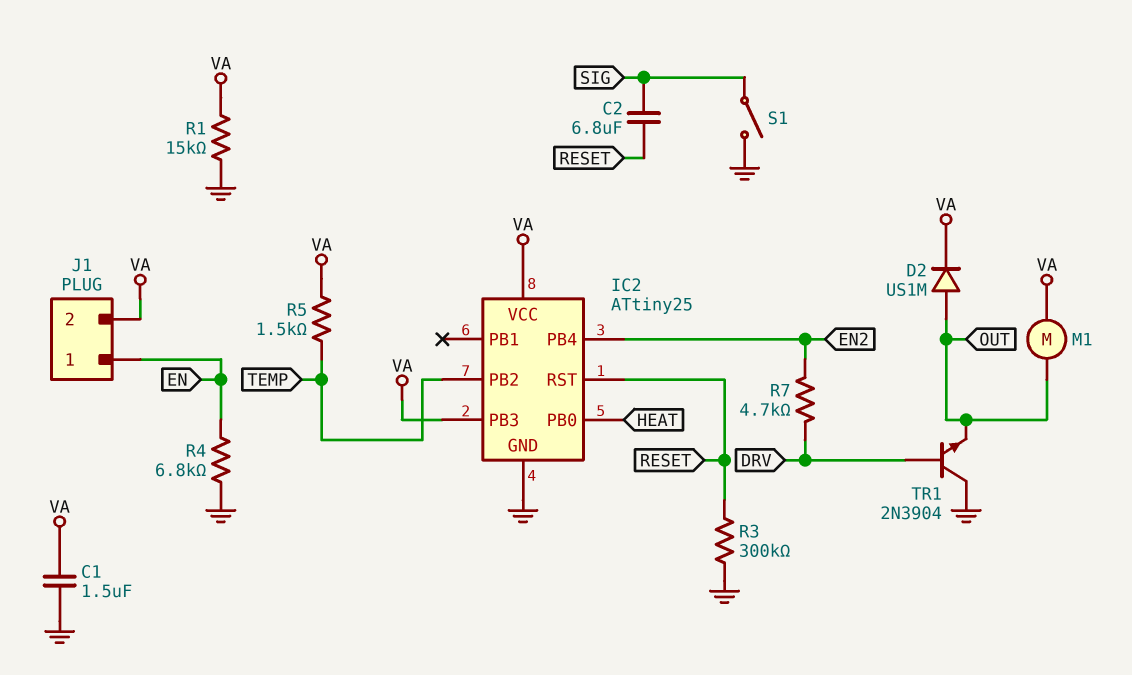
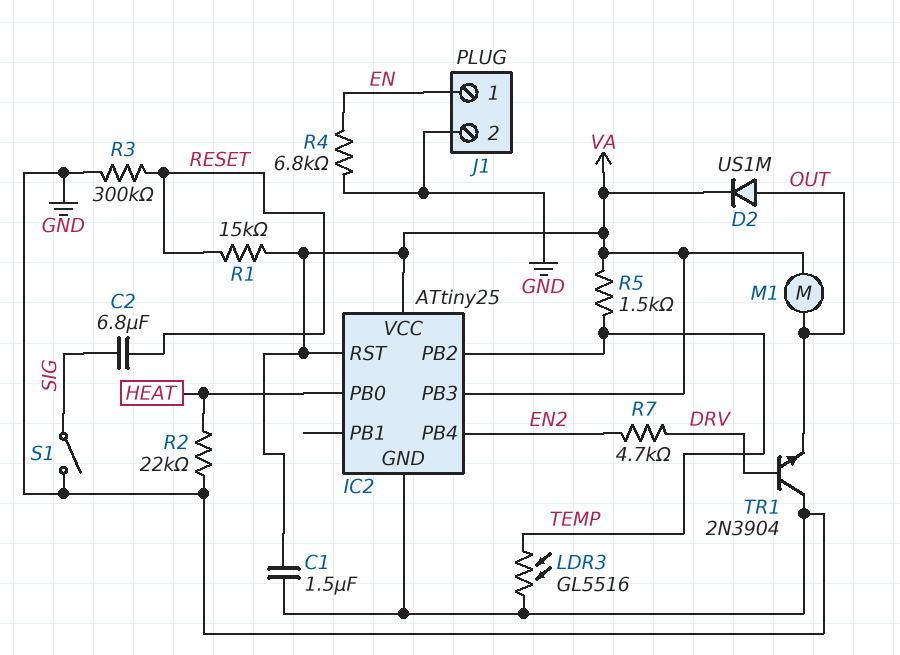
IC2 pin RST: RESET -> VA
J1 pin 2: VA -> GND
LDR3: none -> GL5516 (GND, TEMP)
R1: 15k (GND, VA) -> 15k (RESET, VA)
R2: none -> 22k (GND, HEAT)

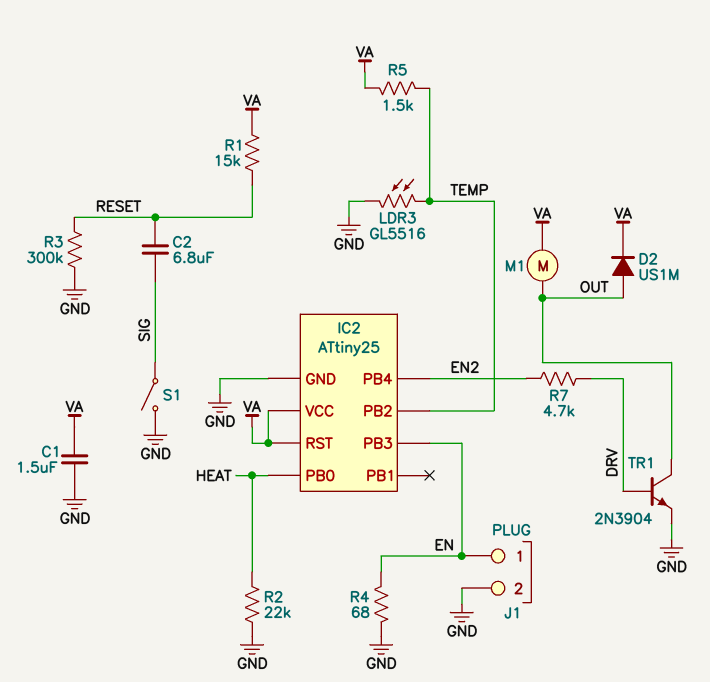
IC2 pin PB3: VA -> EN
R4: 6.8k (EN, GND) -> 68 (EN, GND)
TR1: NPN 2N3904 (B DRV, C GND, E OUT) -> NPN 2N3904 (B DRV, C OUT, E GND)

